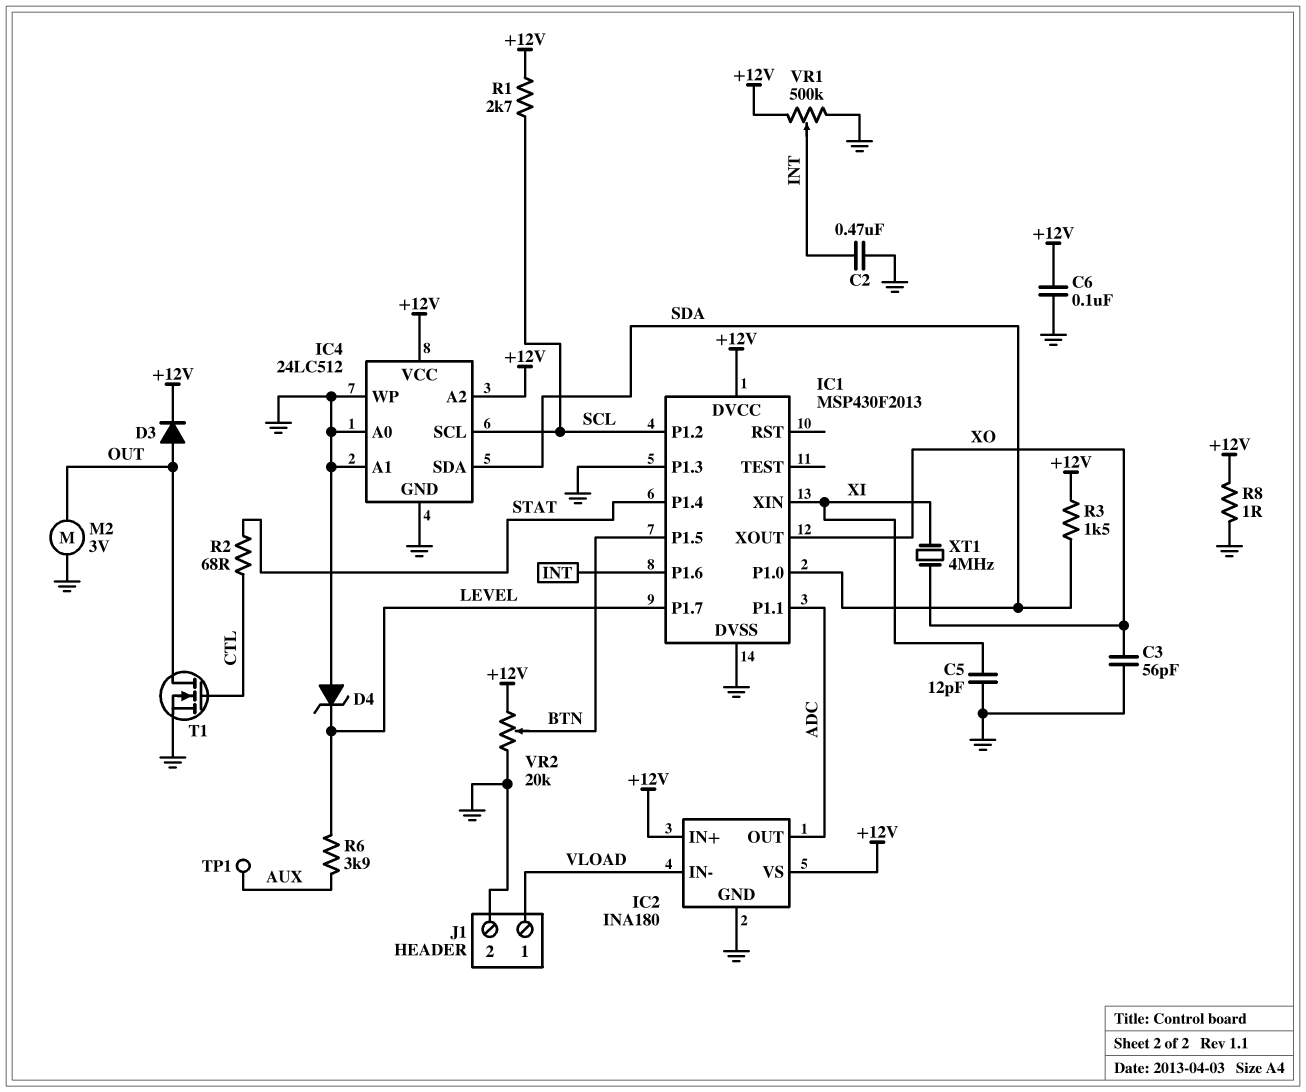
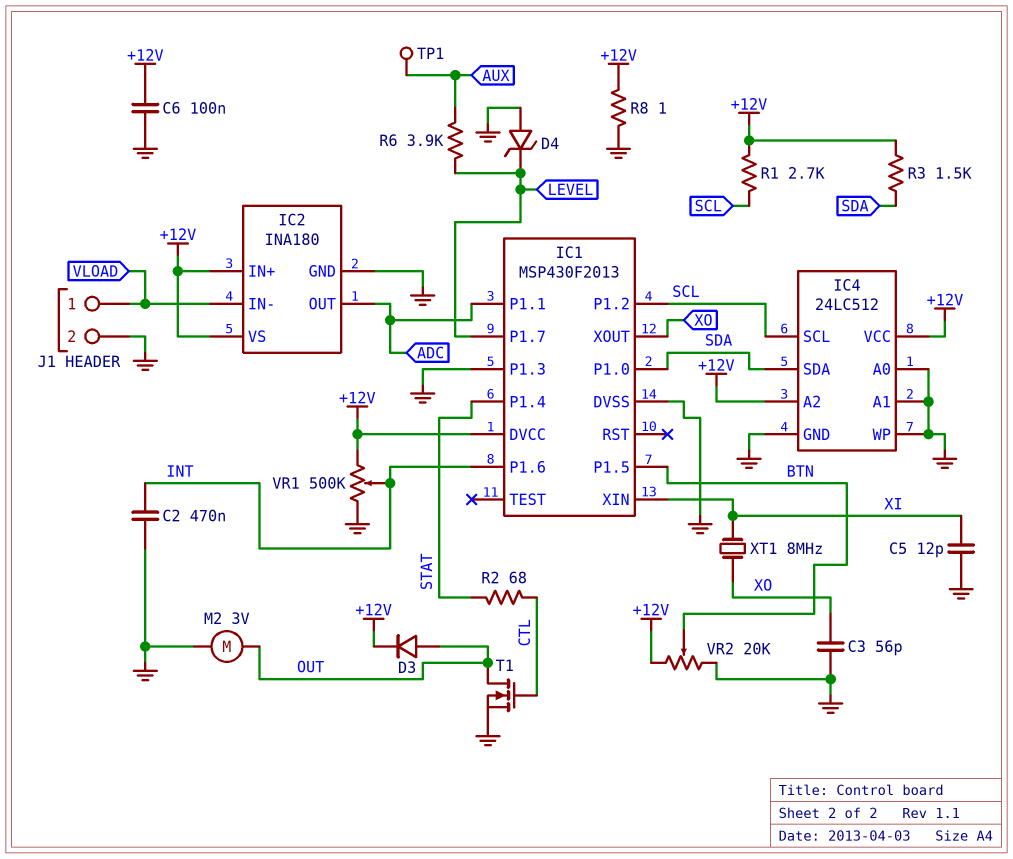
XT1: 4MHz (XI, XO) -> 8MHz (XI, XO)

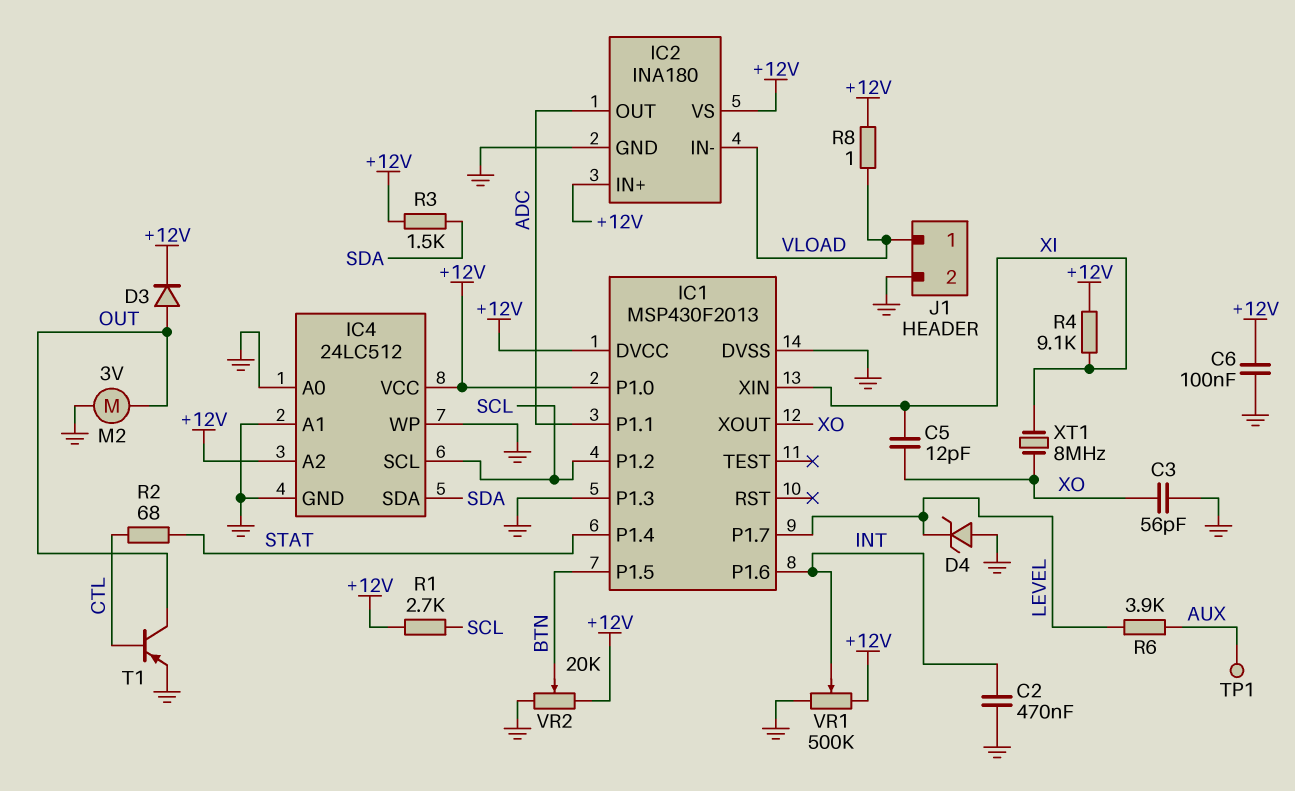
C5: 12pF (GND, XI) -> 12pF (XI, XO)
IC1 pin P1.0: SDA -> +12V
R4: none -> 9.1k (+12V, XI)
R8: 1 (+12V, GND) -> 1 (+12V, VLOAD)
T1: NMOS (G CTL, D OUT, S GND) -> PNP (B CTL, C OUT, E GND)

